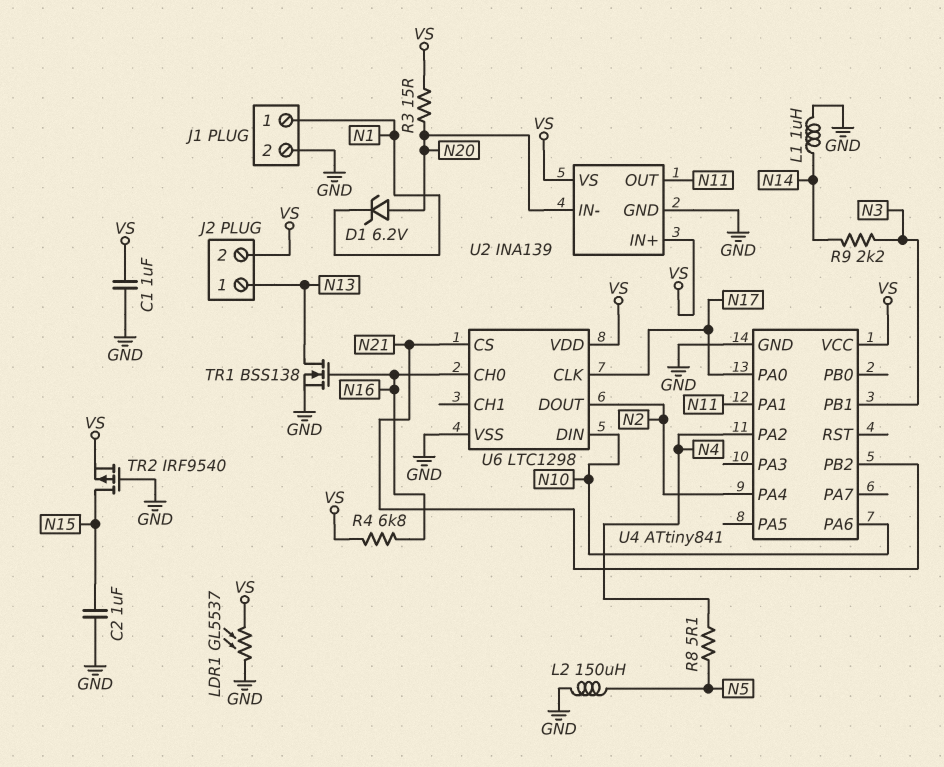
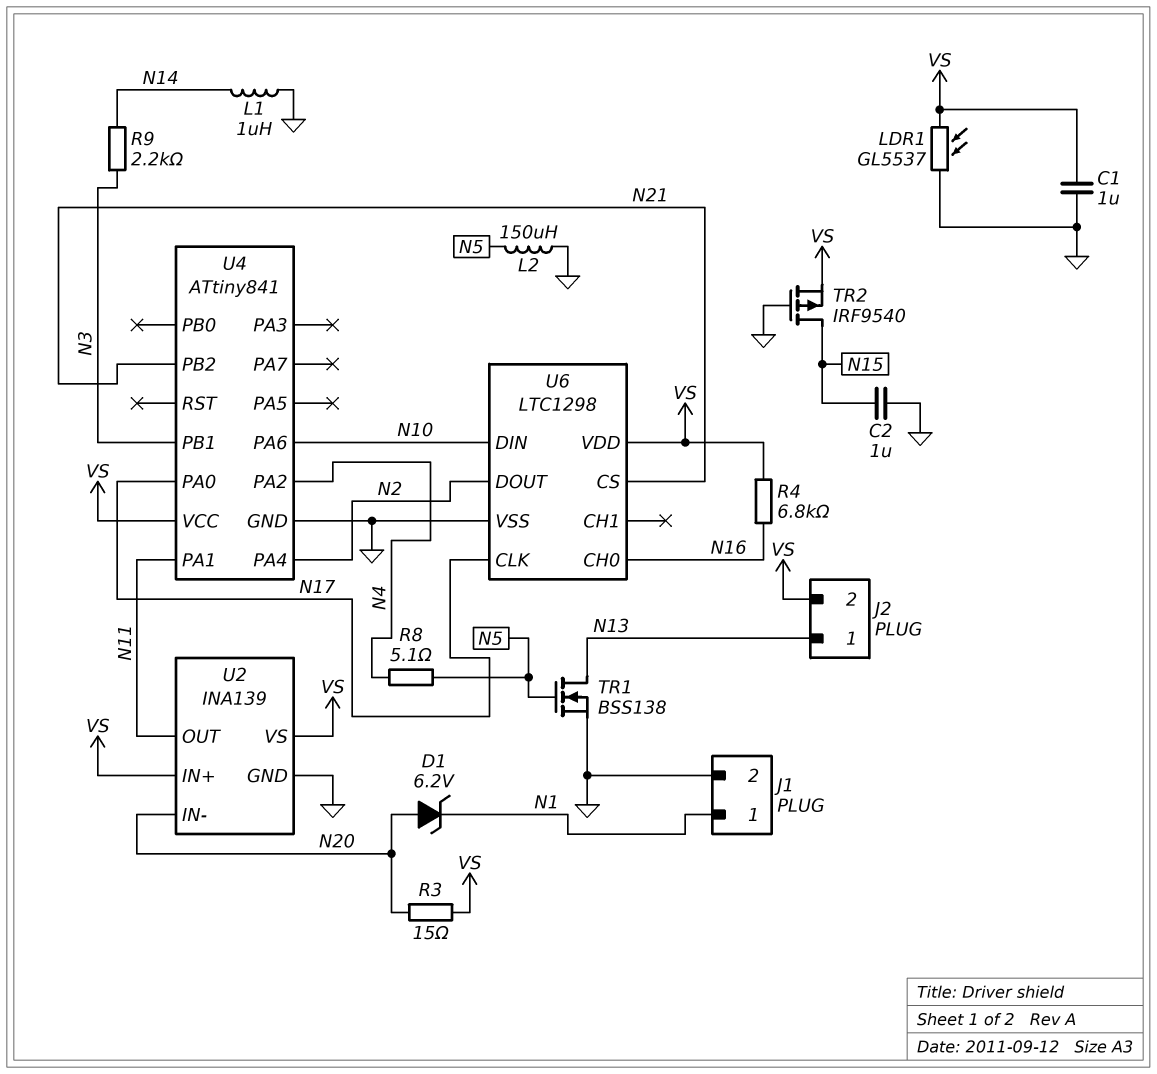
TR1: NMOS BSS138 (G N16, D N13, S GND) -> NMOS BSS138 (G N5, D N13, S GND)

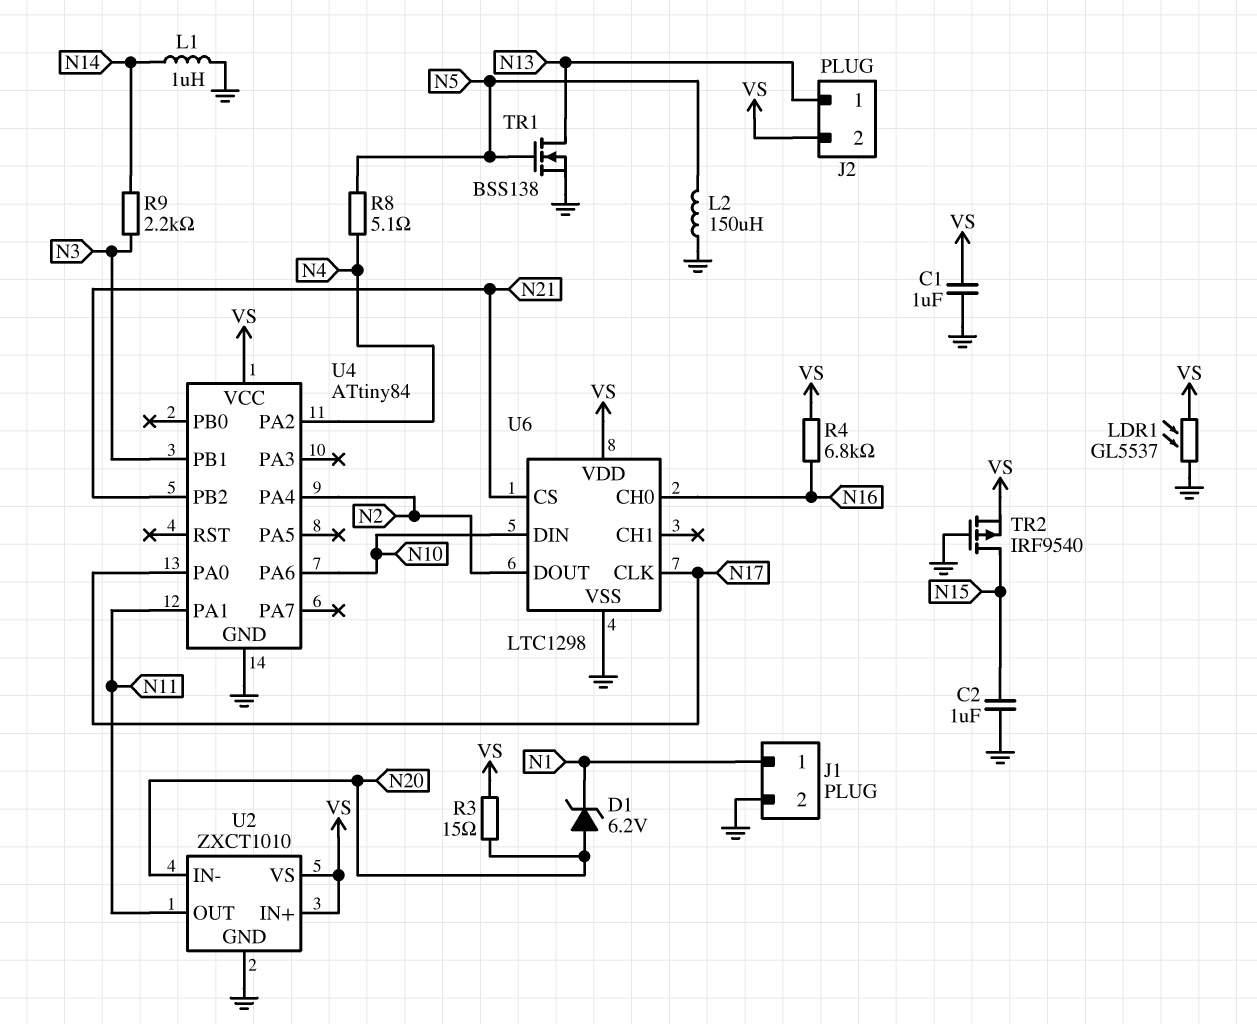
U2: INA139 -> ZXCT1010
U4: ATtiny841 -> ATtiny84

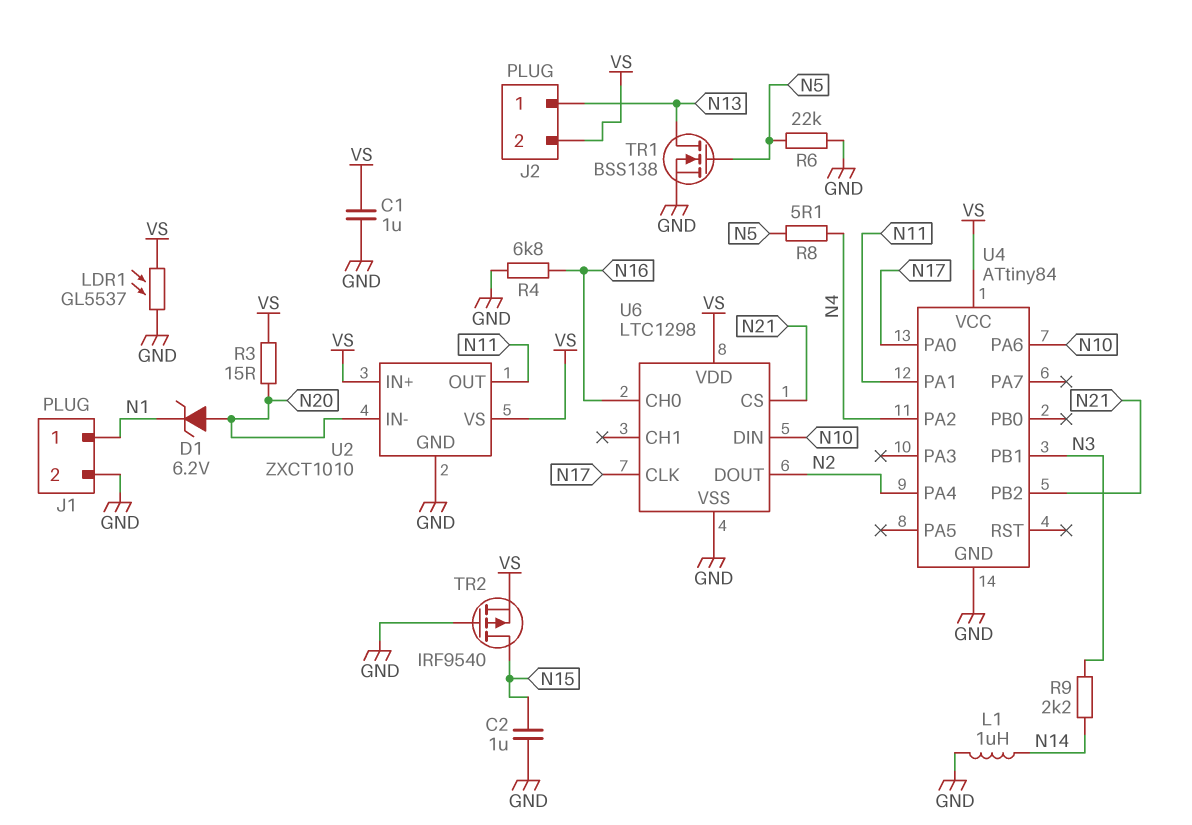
L2: 150uH (GND, N5) -> none
R4: 6.8k (N16, VS) -> 6.8k (GND, N16)
R6: none -> 22k (GND, N5)

